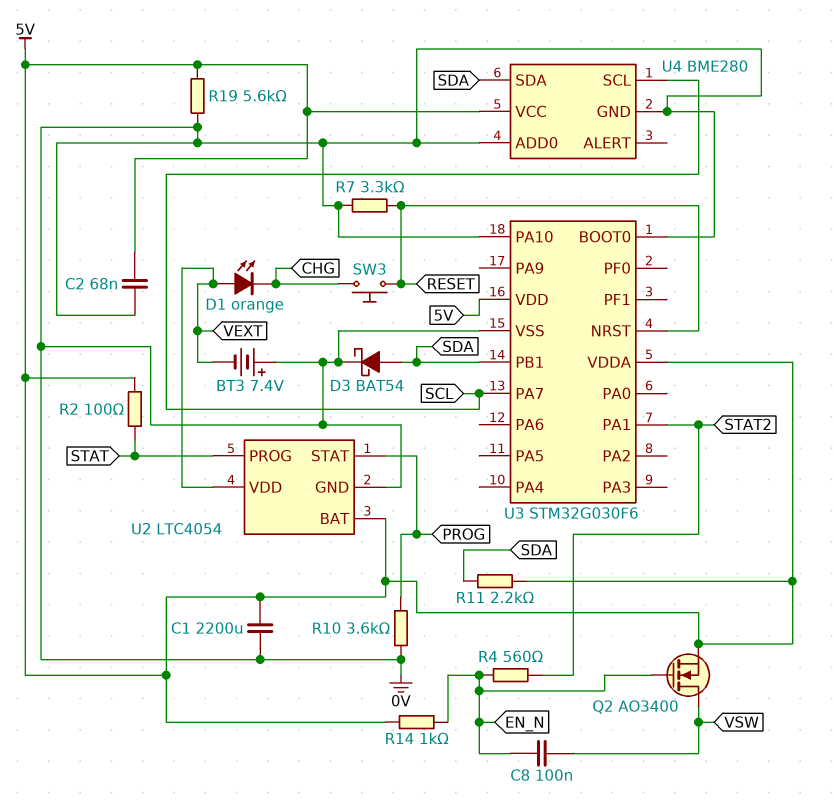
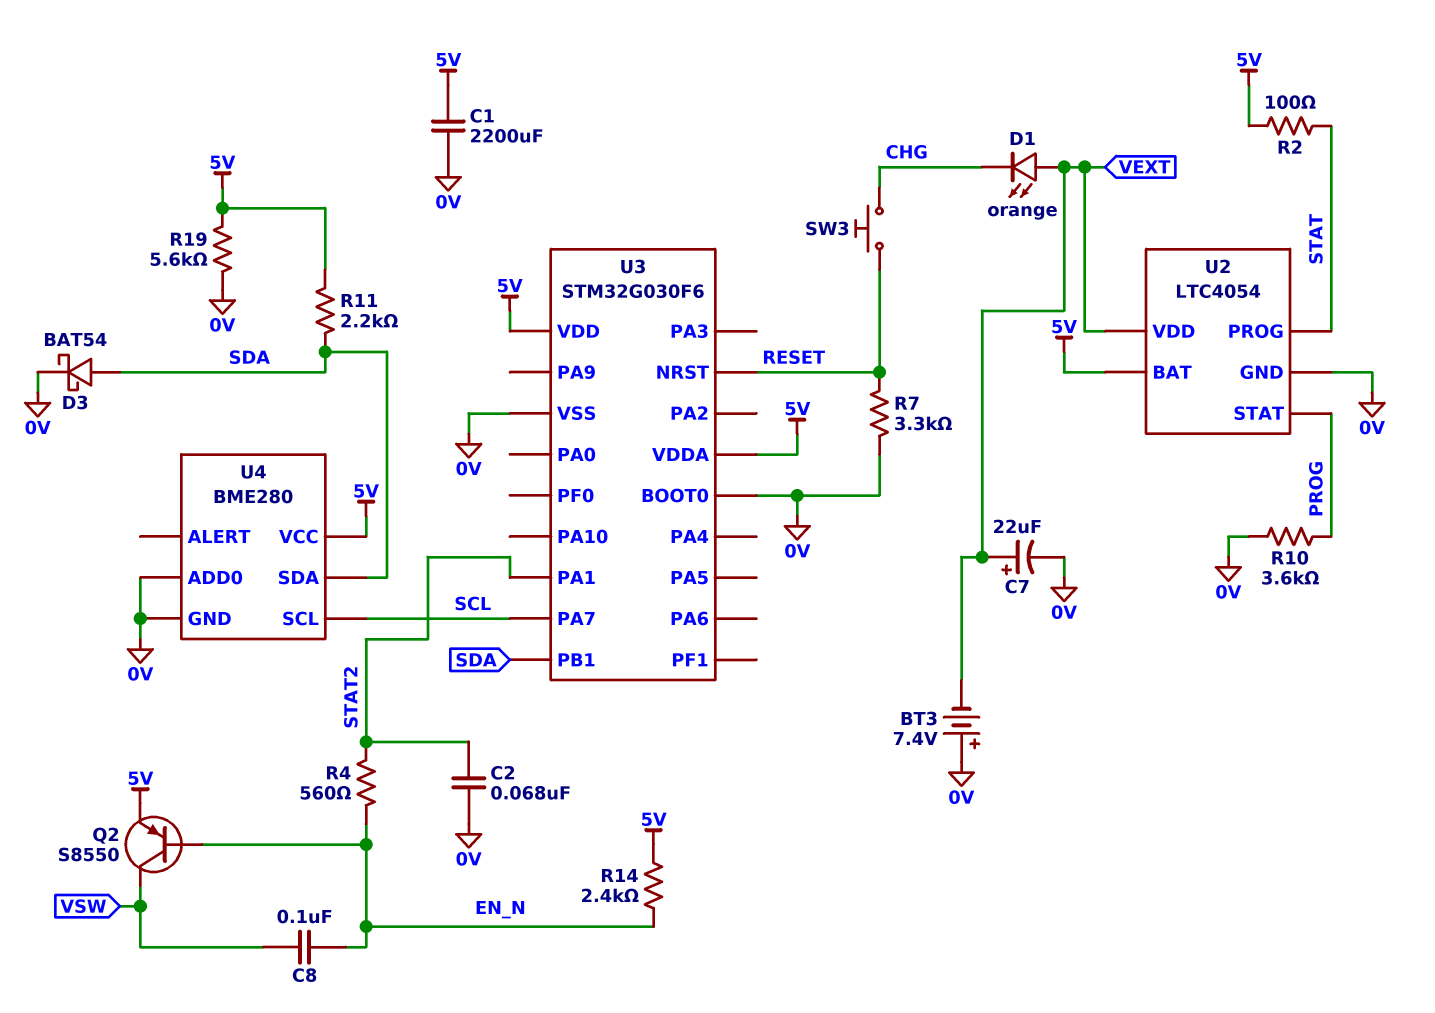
C2: 68nF (0V, 5V) -> 68nF (0V, STAT2)
C7: none -> 22uF (plus VEXT, minus 0V)
Q2: NMOS AO3400 (G EN_N, D VSW, S 5V) -> PNP S8550 (B EN_N, C VSW, E 5V)
R14: 1k (5V, EN_N) -> 2.4k (5V, EN_N)
U3 pin PA10: 0V -> none

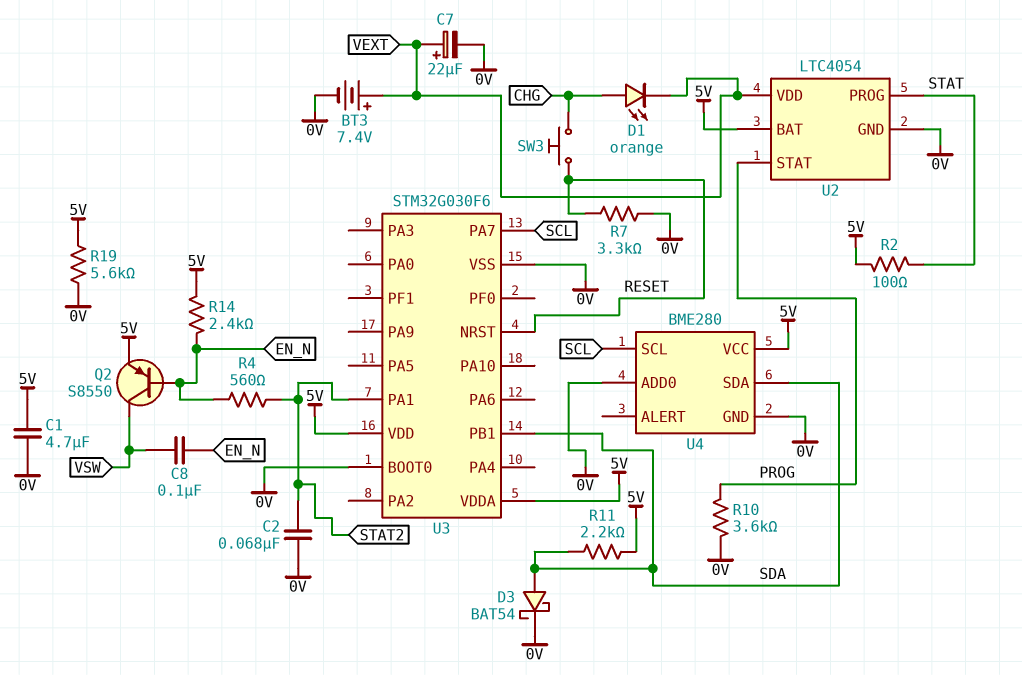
BT3: 7.4V (plus 0V, minus VEXT) -> 7.4V (plus VEXT, minus 0V)
C1: 2200uF (0V, 5V) -> 4.7uF (0V, 5V)
D1: LED orange (A VEXT, K CHG) -> LED orange (A CHG, K VEXT)

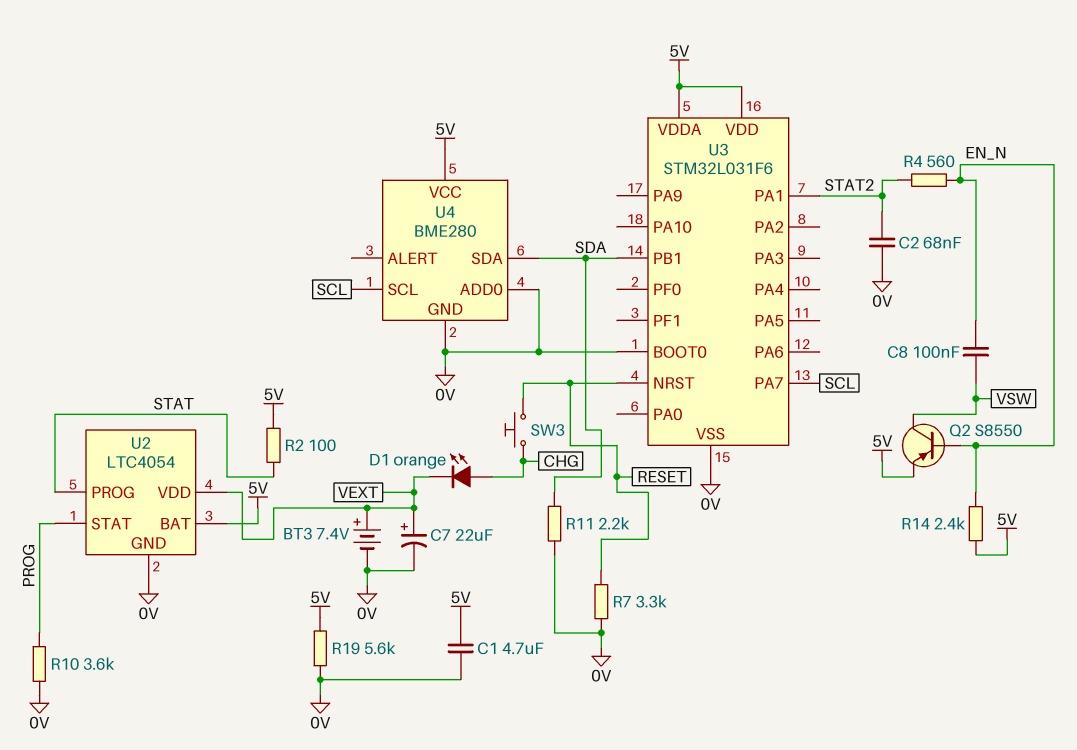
D3: schottky BAT54 (A SDA, K 0V) -> none
R11: 2.2k (5V, SDA) -> 2.2k (0V, SDA)
U3: STM32G030F6 -> STM32L031F6

